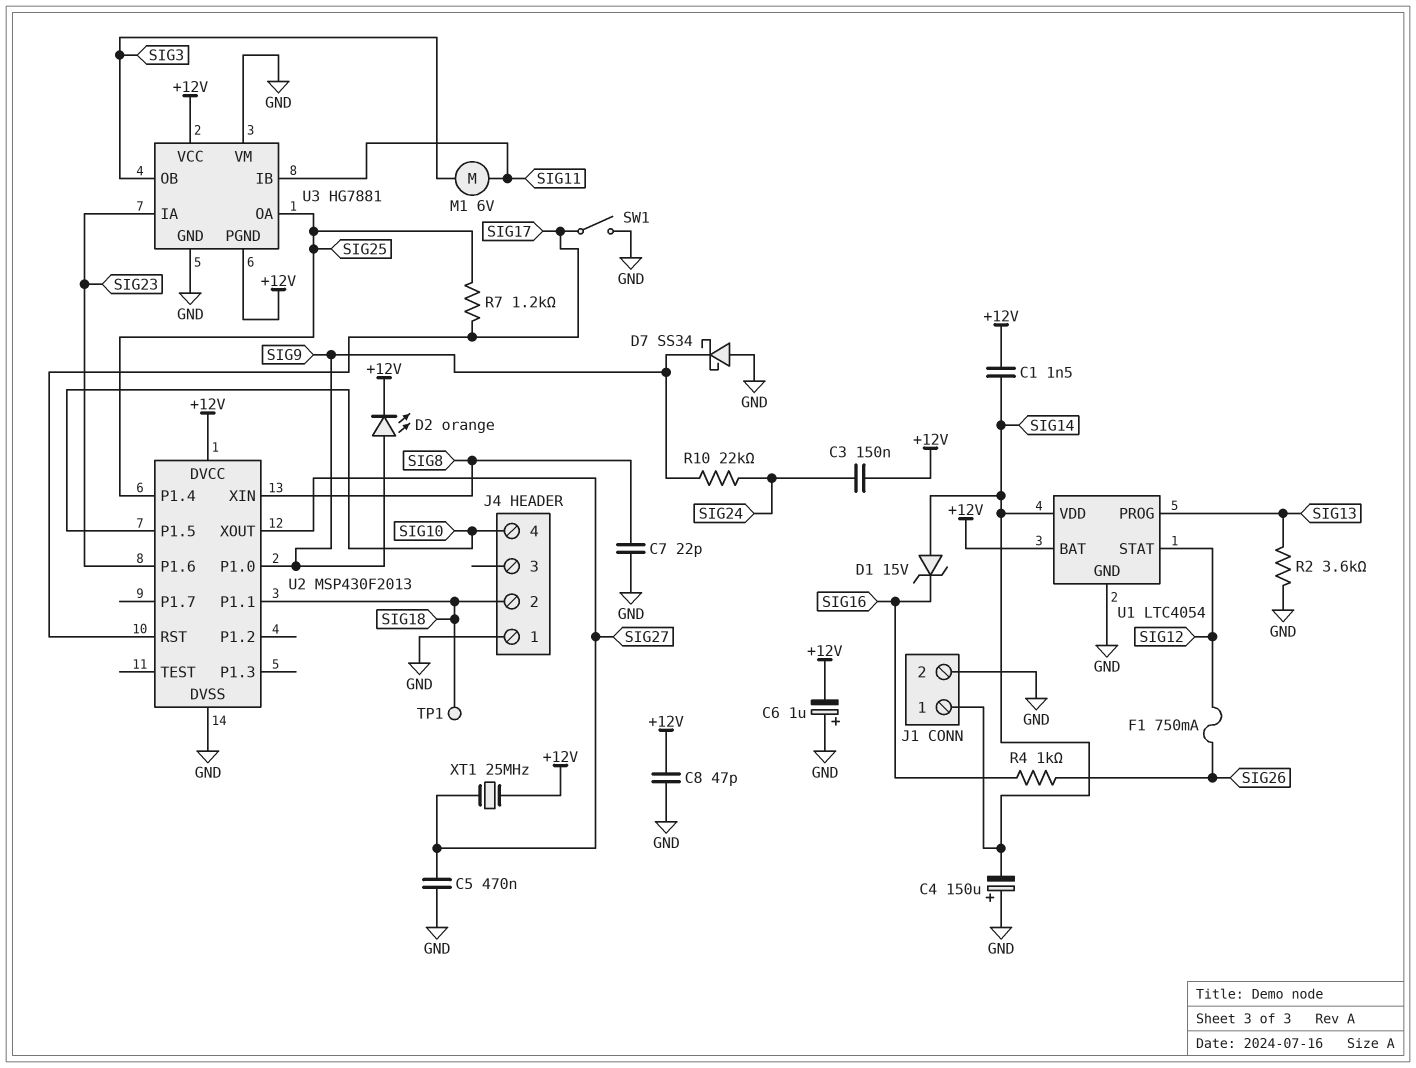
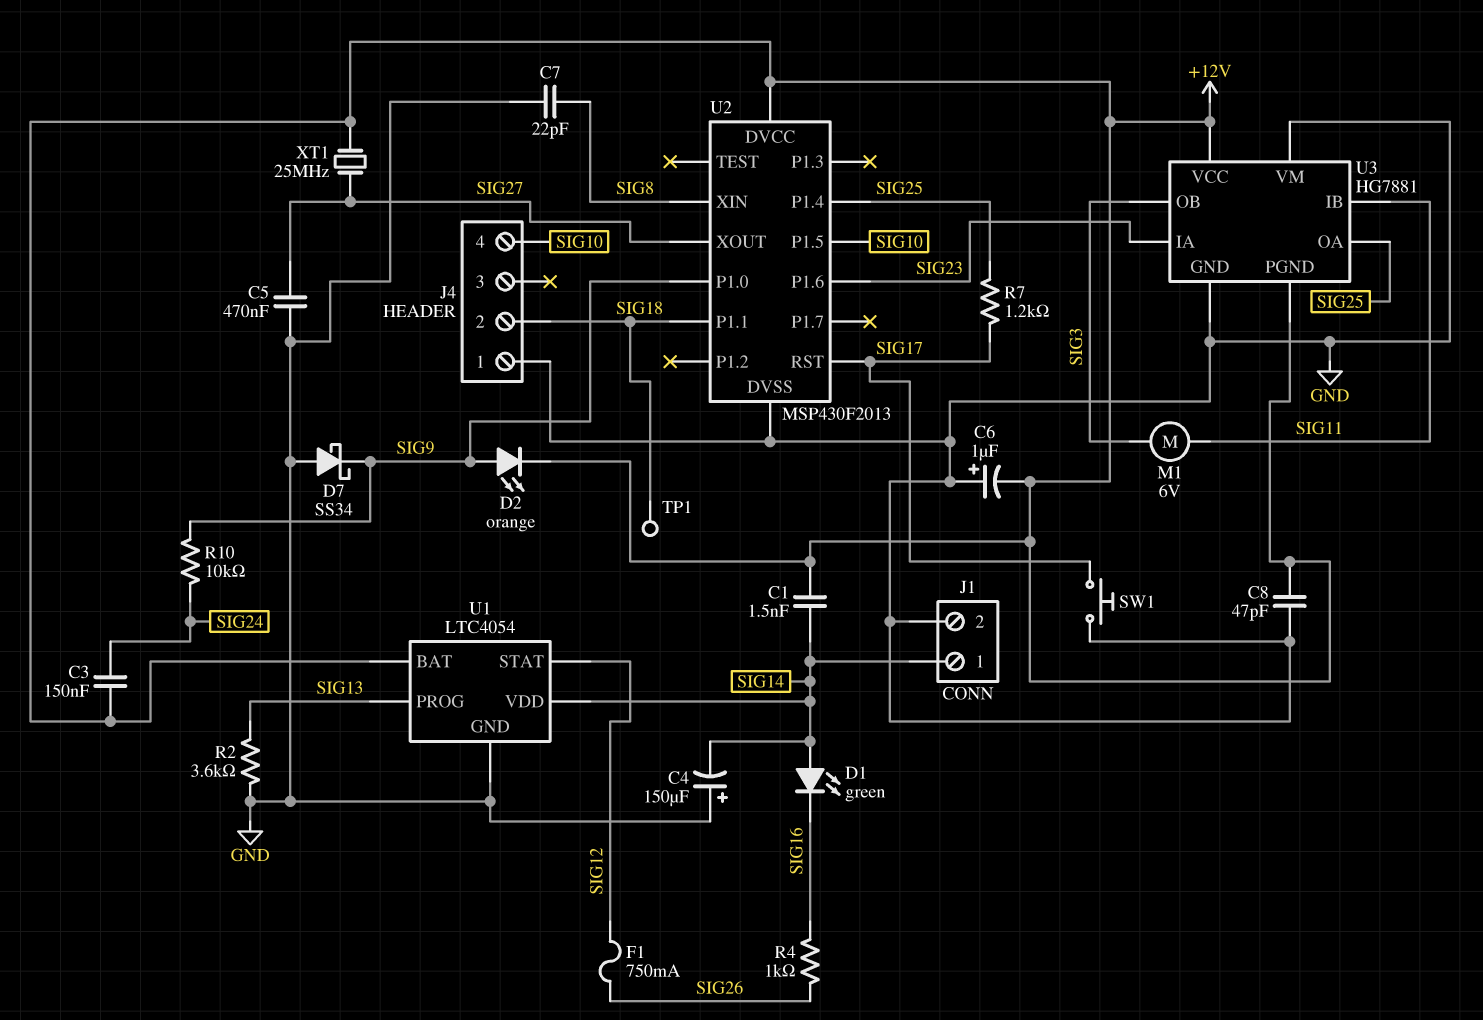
D1: zener 15V (A SIG14, K SIG16) -> LED green (A SIG14, K SIG16)
R10: 22k (SIG9, SIG24) -> 10k (SIG9, SIG24)
SW1: switch (GND, SIG17) -> button (GND, SIG17)

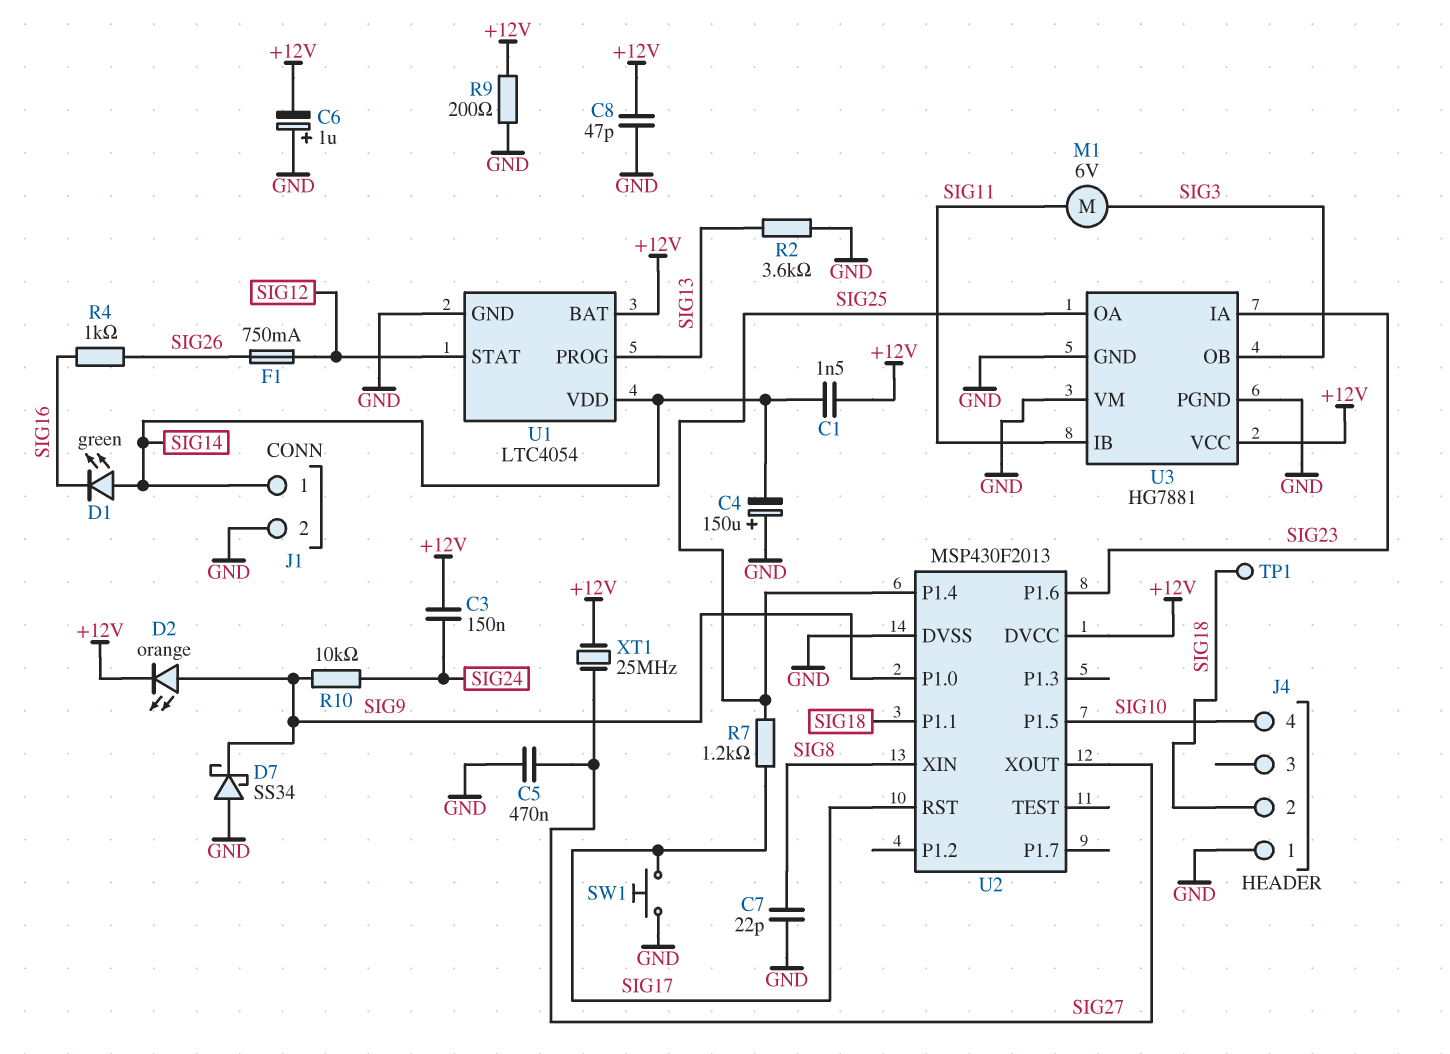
R9: none -> 200 (+12V, GND)
U3 pin PGND: +12V -> GND

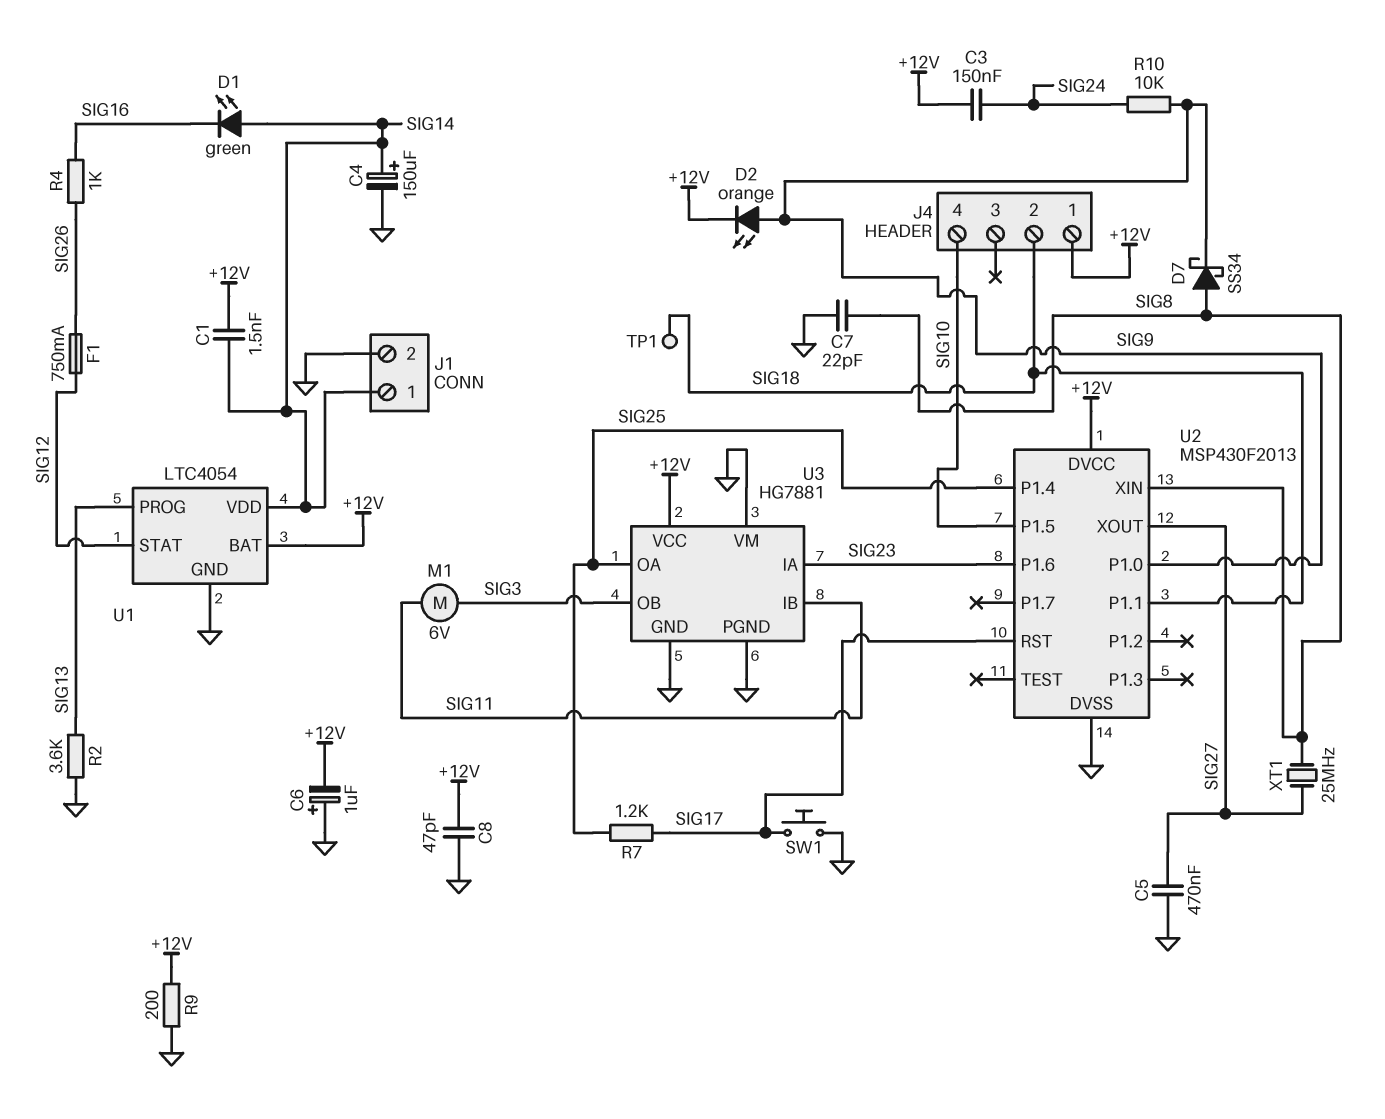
C4: 150uF (plus GND, minus SIG14) -> 150uF (plus SIG14, minus GND)
D7: schottky SS34 (A GND, K SIG9) -> schottky SS34 (A SIG8, K SIG9)
J4 pin 1: GND -> +12V
XT1: 25MHz (+12V, SIG27) -> 25MHz (SIG8, SIG27)

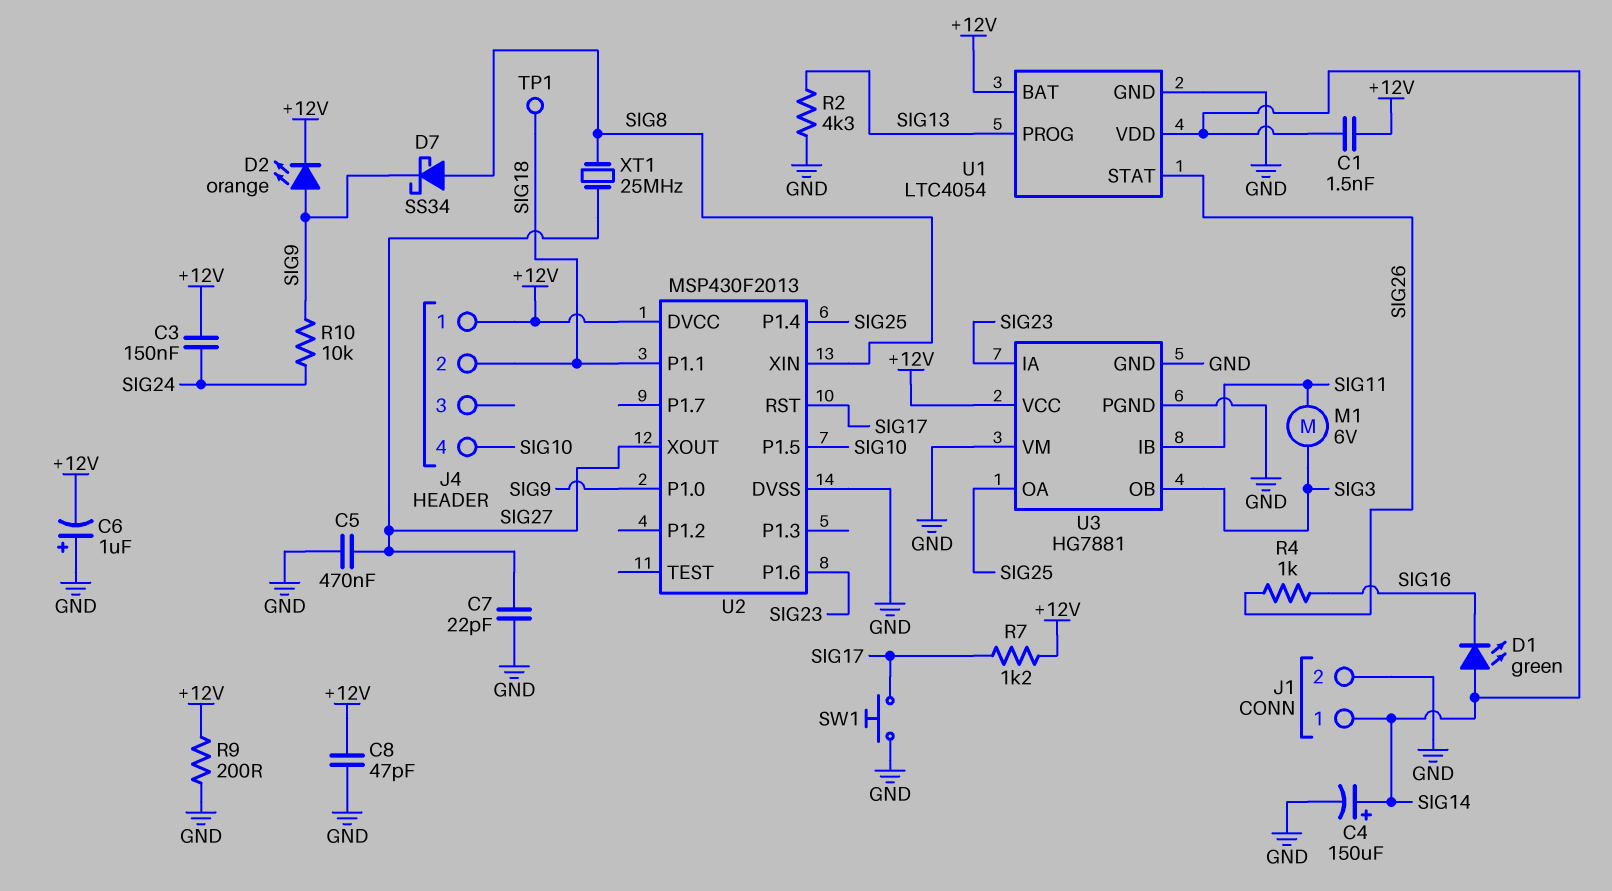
C7: 22pF (GND, SIG8) -> 22pF (GND, SIG27)
F1: 750mA (SIG12, SIG26) -> none
R2: 3.6k (GND, SIG13) -> 4.3k (GND, SIG13)
R7: 1.2k (SIG17, SIG25) -> 1.2k (+12V, SIG17)
U1 pin STAT: SIG12 -> SIG26

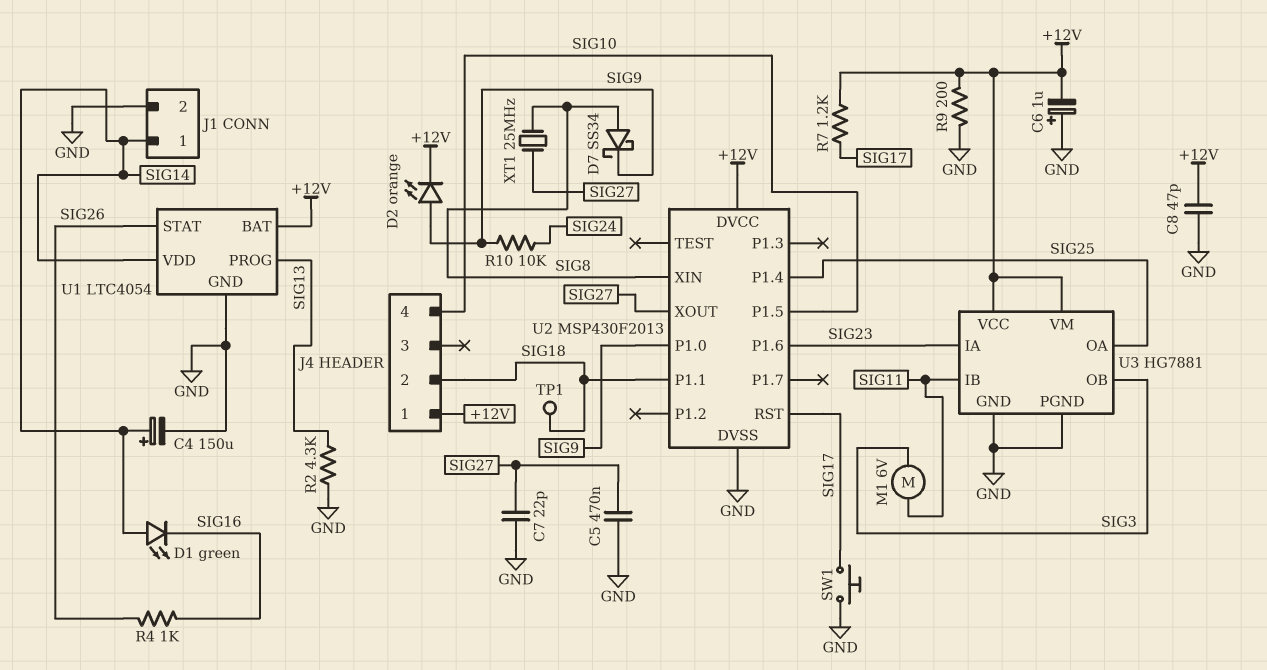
C1: 1.5nF (+12V, SIG14) -> none
C3: 150nF (+12V, SIG24) -> none
U3 pin VM: GND -> +12V

